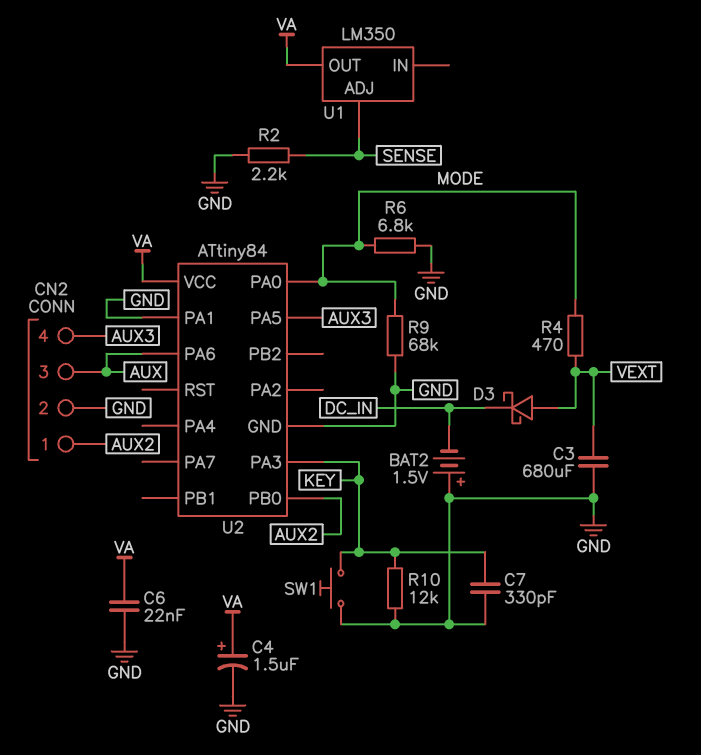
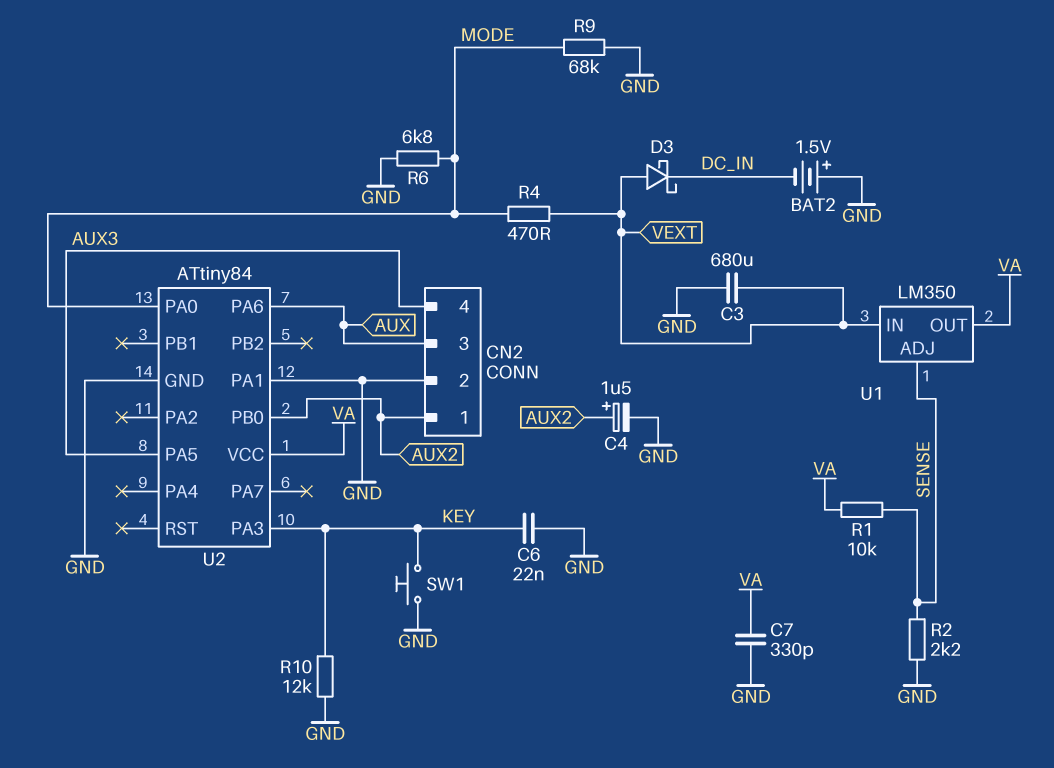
C4: 1.5uF (plus VA, minus GND) -> 1.5uF (plus AUX2, minus GND)
C6: 22nF (GND, VA) -> 22nF (GND, KEY)
C7: 330pF (GND, KEY) -> 330pF (GND, VA)
R1: none -> 10k (SENSE, VA)
U1 pin IN: none -> VEXT

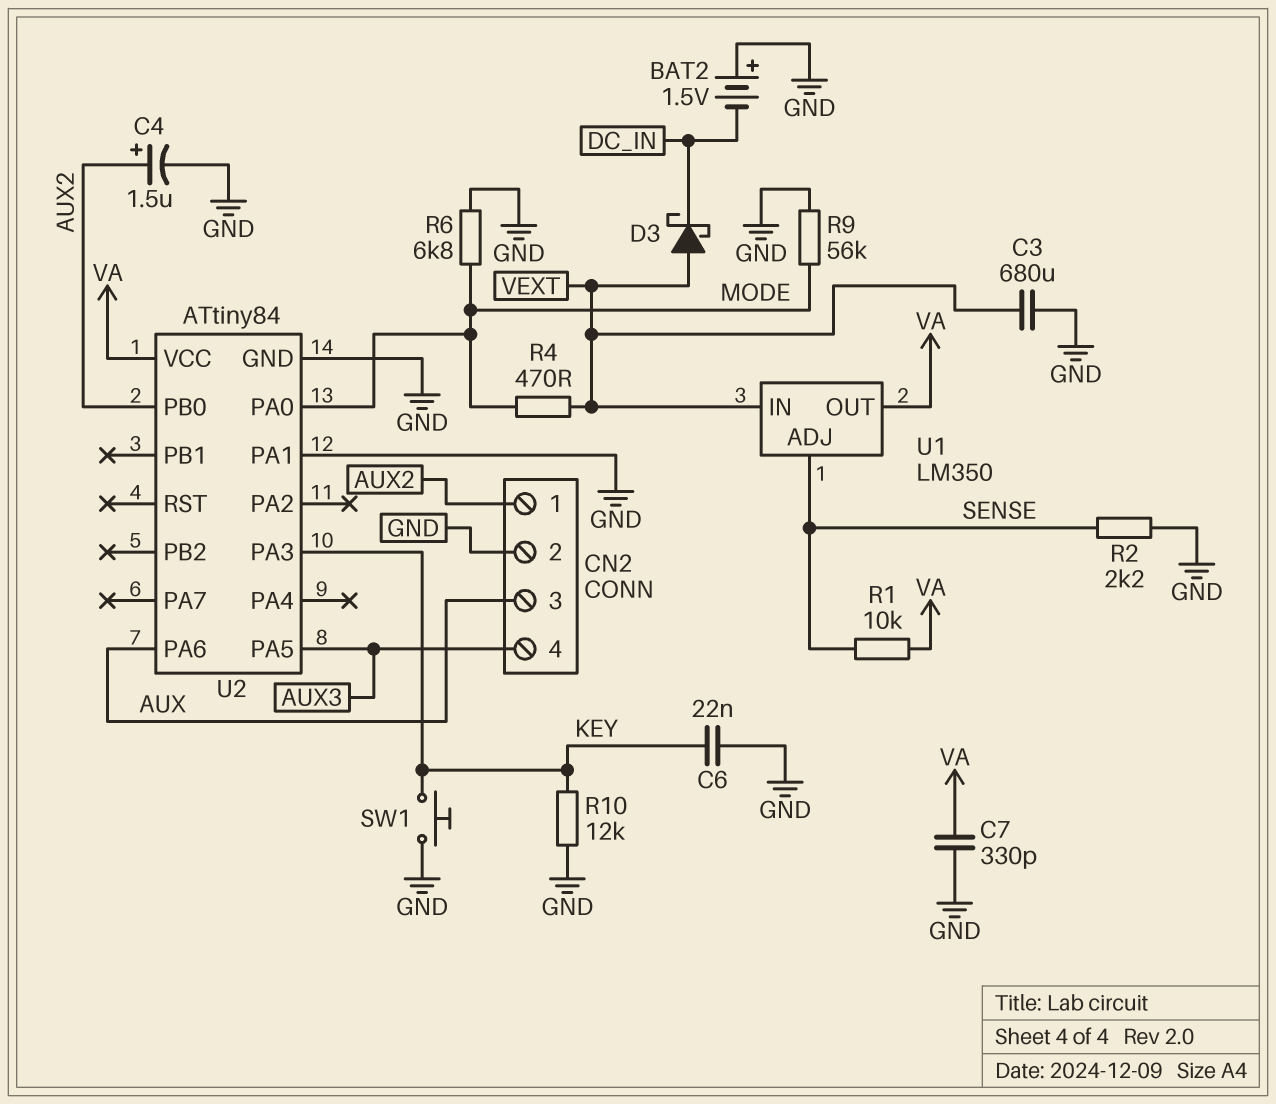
R9: 68k (GND, MODE) -> 56k (GND, MODE)

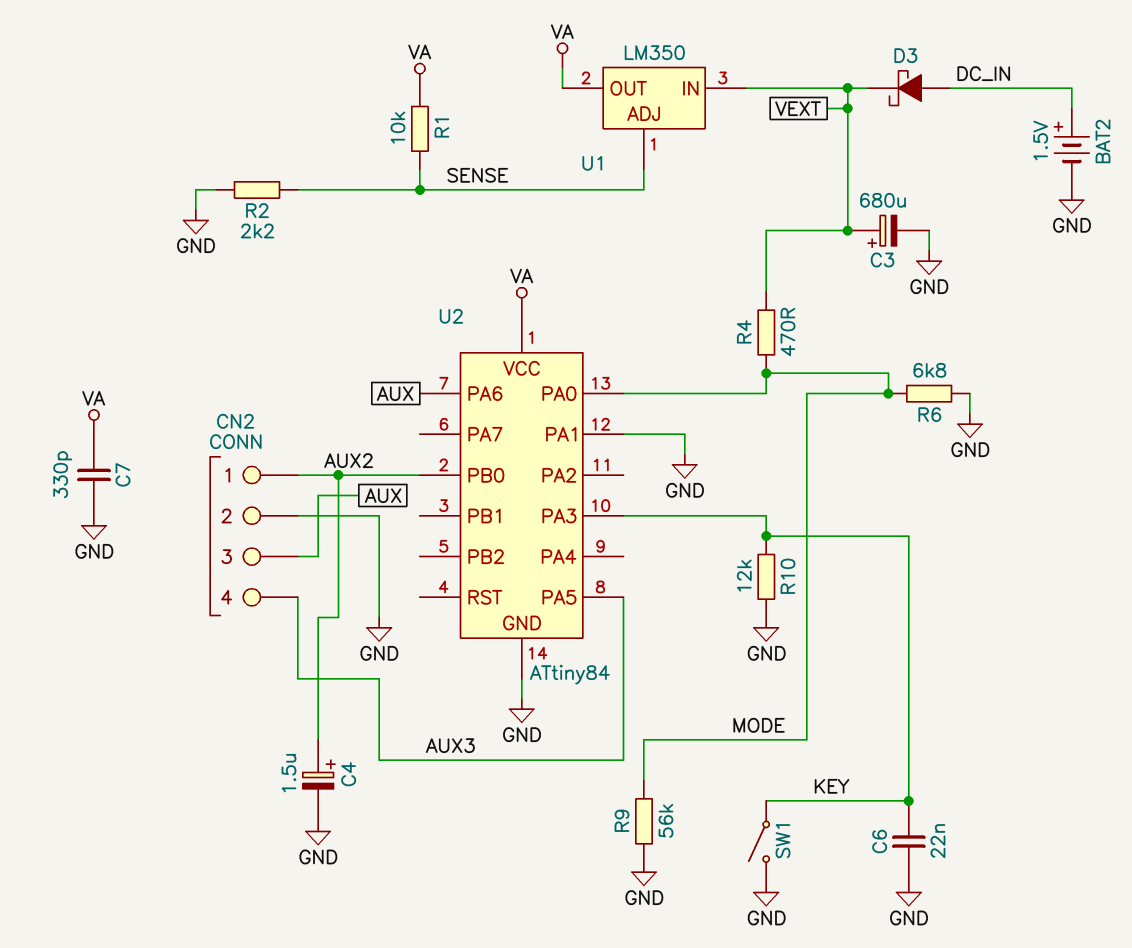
BAT2: 1.5V (plus GND, minus DC_IN) -> 1.5V (plus DC_IN, minus GND)
C3: 680uF (GND, VEXT) -> 680uF (plus VEXT, minus GND)
D3: schottky (A VEXT, K DC_IN) -> schottky (A DC_IN, K VEXT)
SW1: button (GND, KEY) -> switch (GND, KEY)

